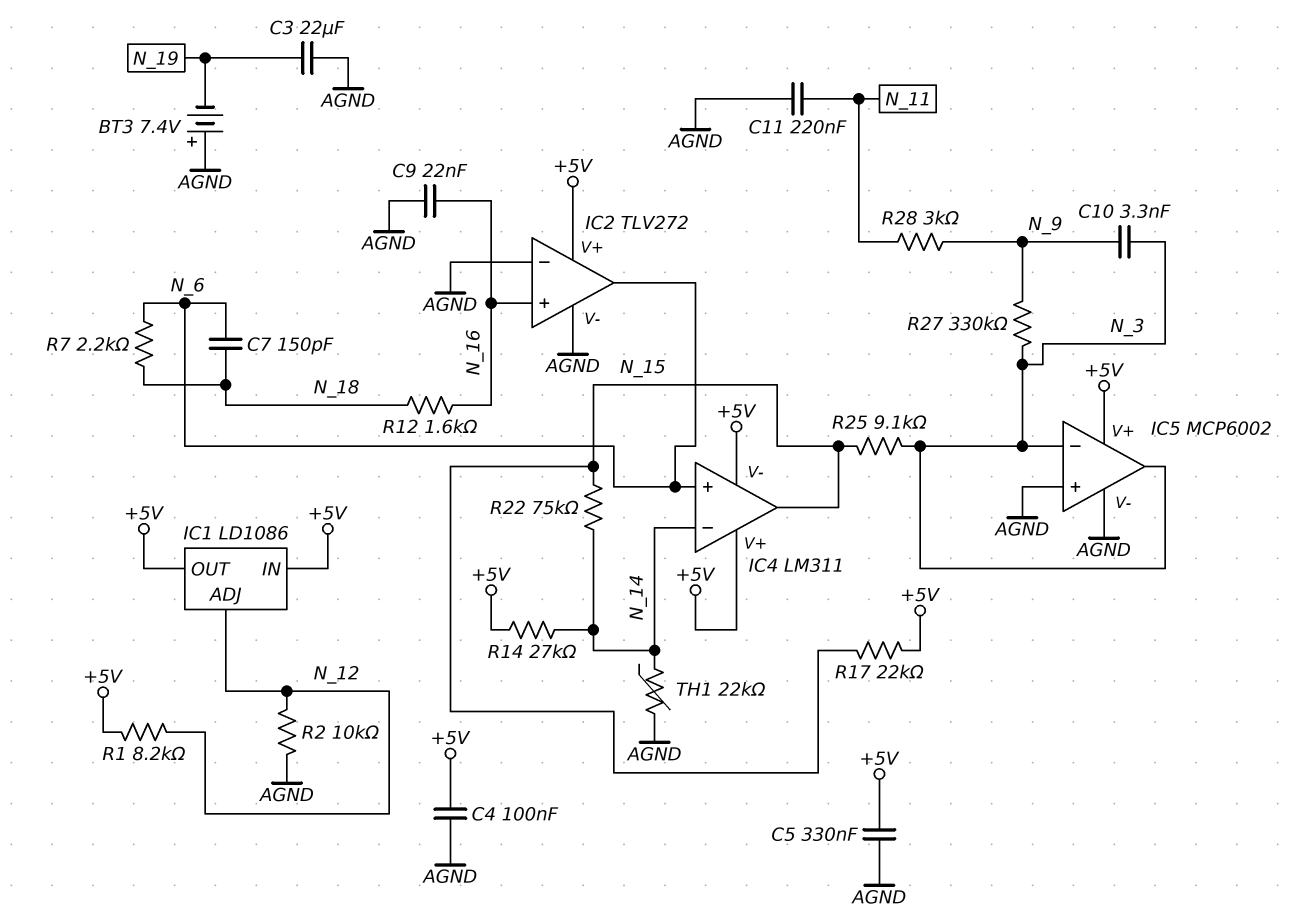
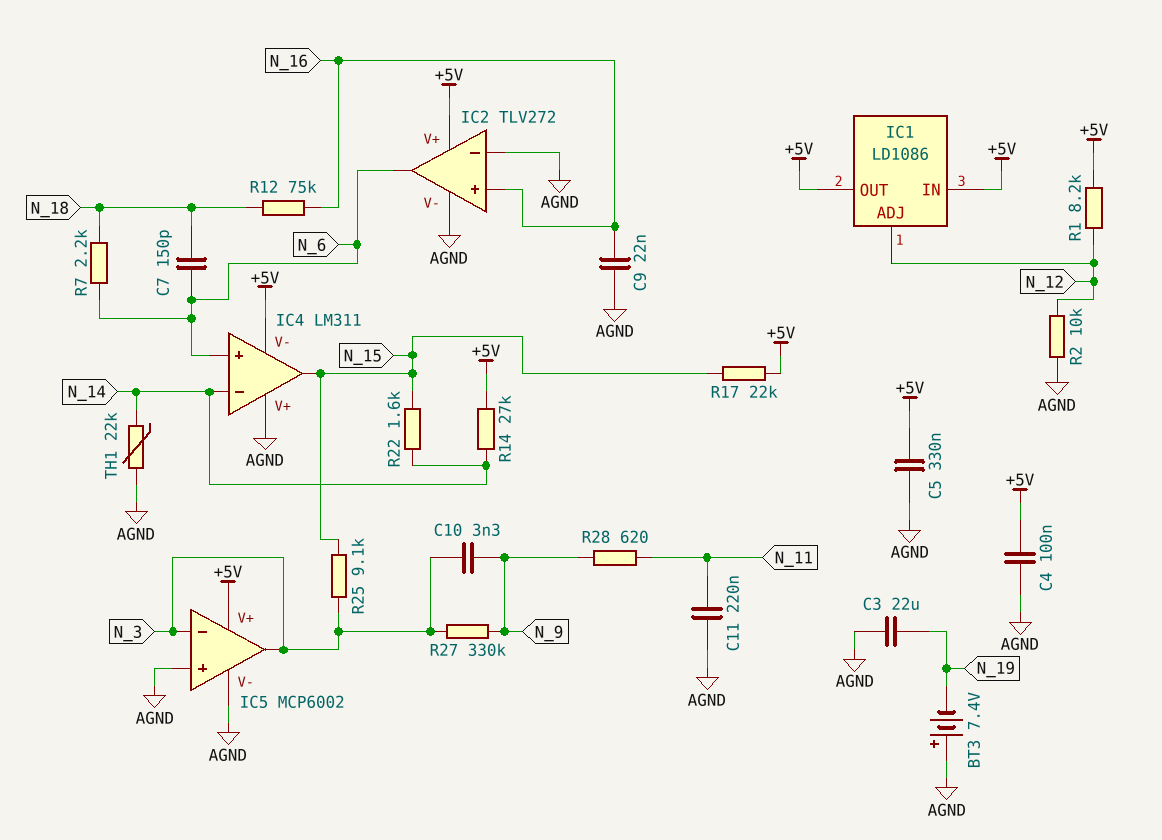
IC4 pin V+: +5V -> AGND
R12: 1.6k (N_16, N_18) -> 75k (N_16, N_18)
R22: 75k (N_14, N_15) -> 1.6k (N_14, N_15)
R28: 3k (N_9, N_11) -> 620 (N_9, N_11)

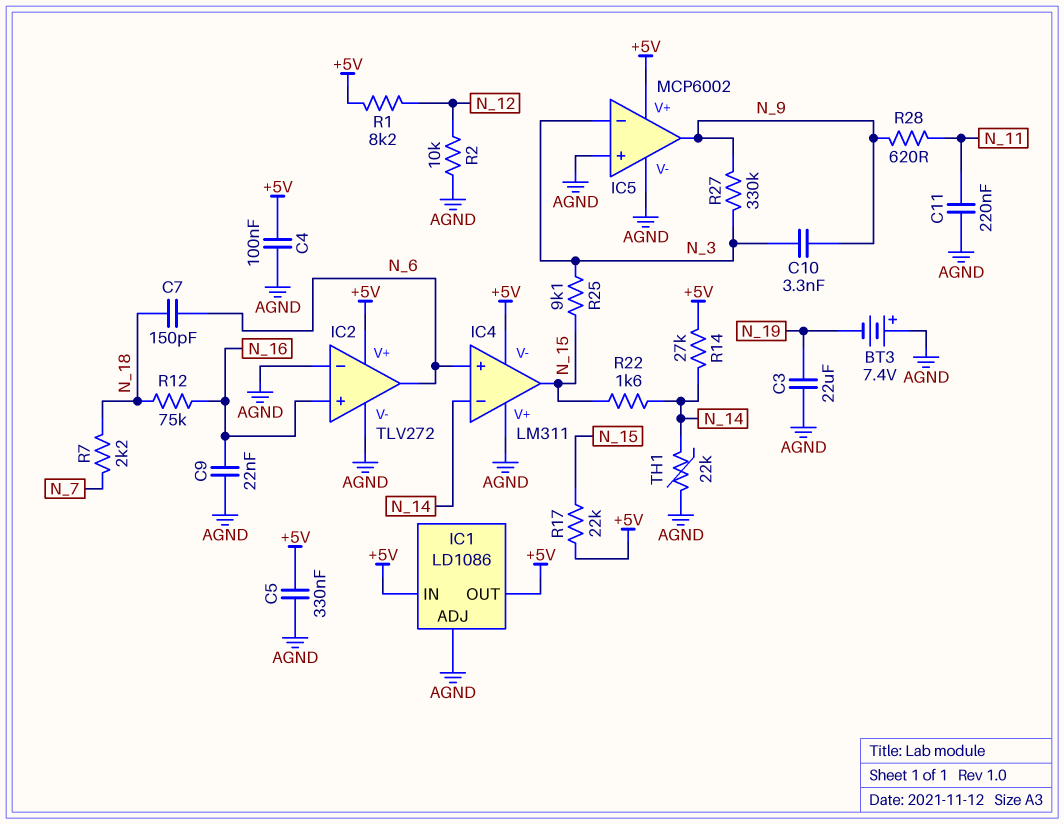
IC1 pin ADJ: N_12 -> AGND
IC5 pin out: N_3 -> N_9
R7: 2.2k (N_6, N_18) -> 2.2k (N_7, N_18)

